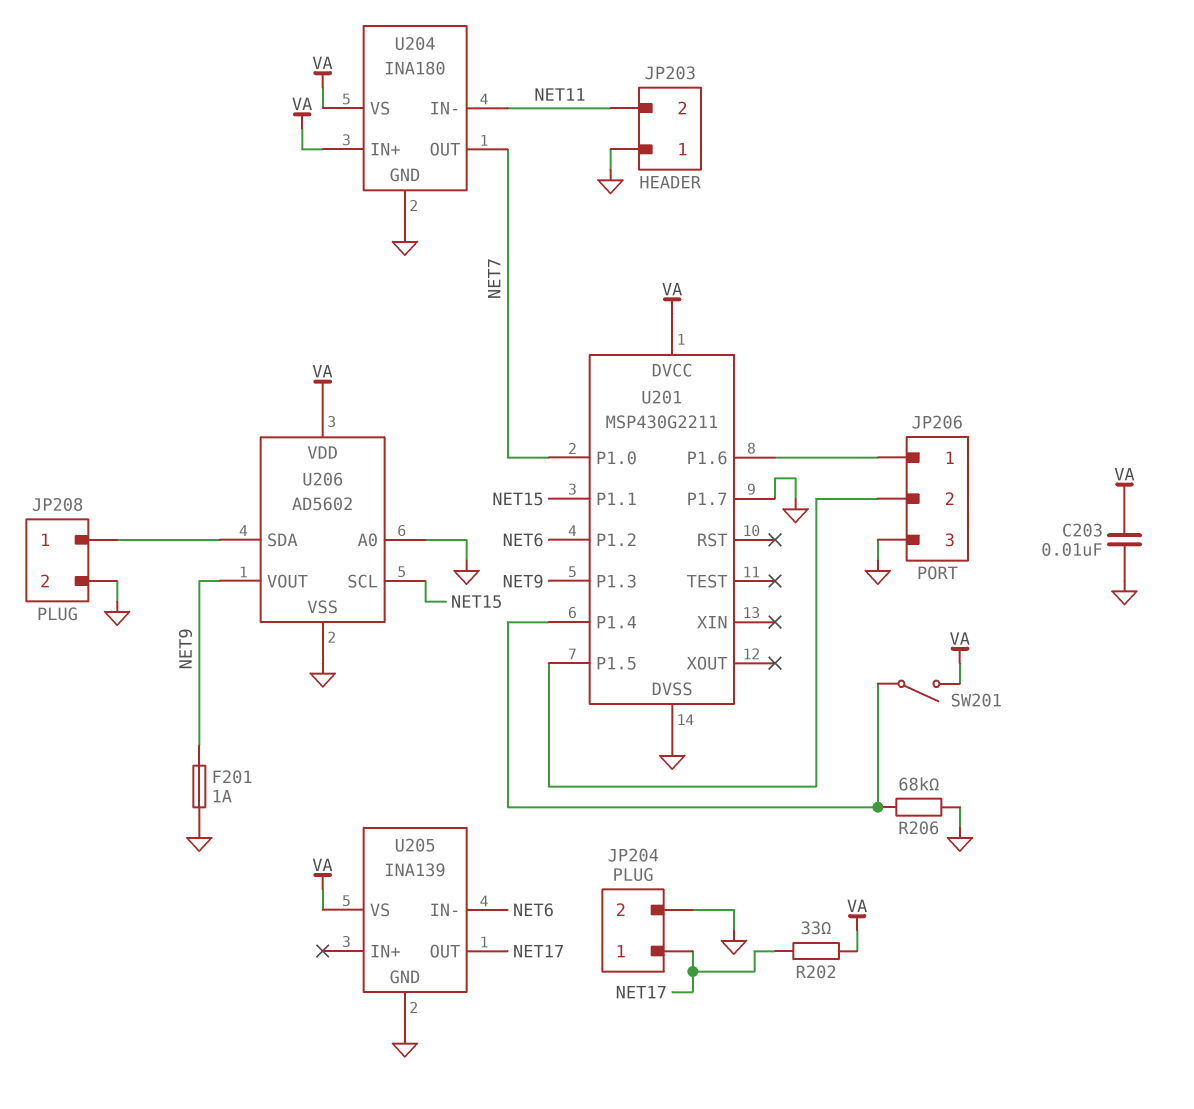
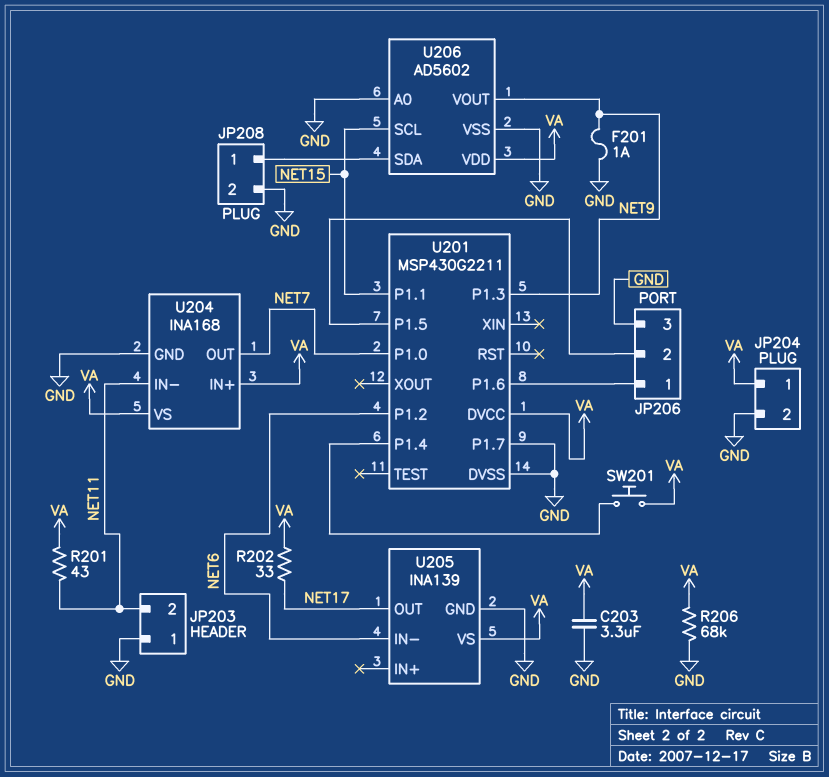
C203: 10nF (GND, VA) -> 3.3uF (GND, VA)
JP204 pin 1: NET17 -> VA
R201: none -> 43 (NET11, VA)
R206: 68k (GND, U201/P1.4) -> 68k (GND, VA)
SW201: switch (U201/P1.4, VA) -> button (U201/P1.4, VA)
U204: INA180 -> INA168

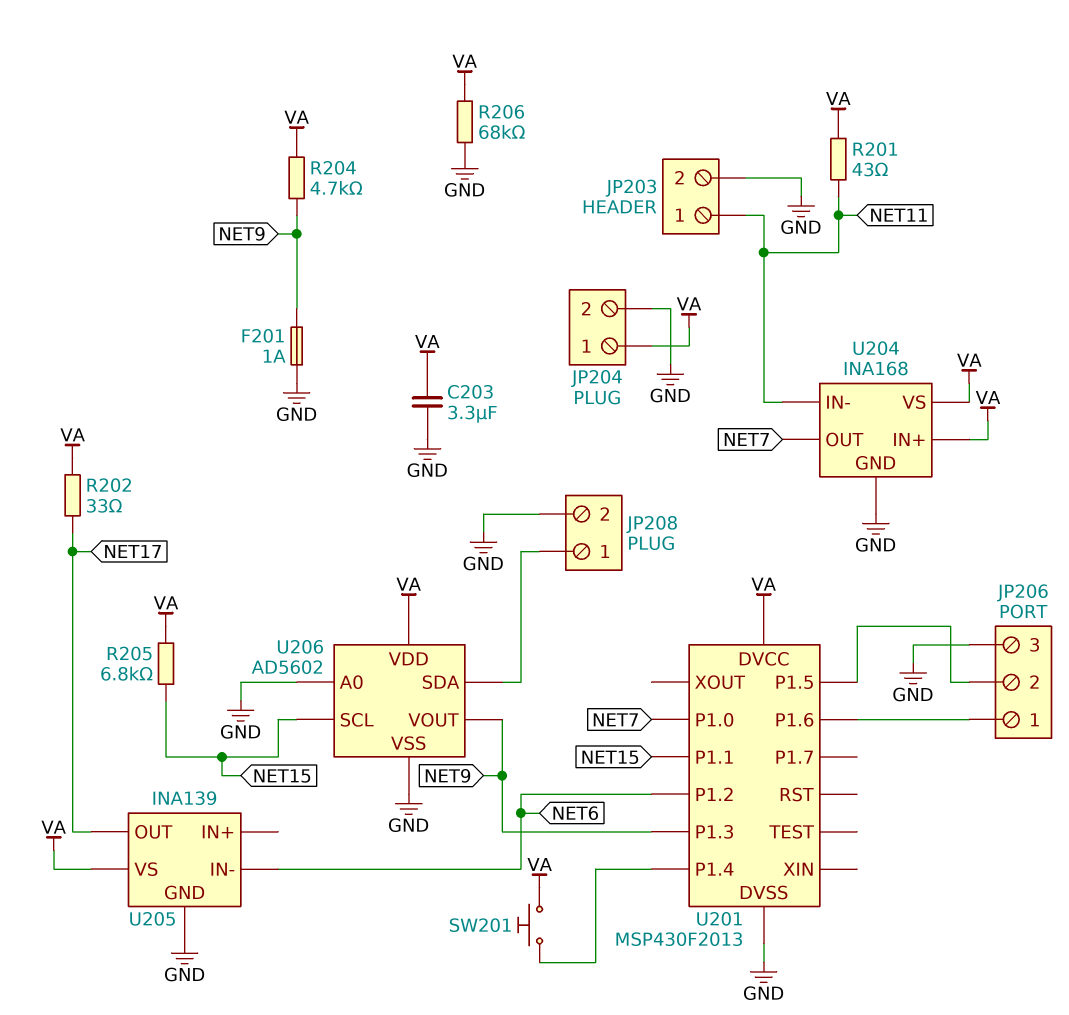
JP203 pin 1: GND -> NET11
JP203 pin 2: NET11 -> GND
R204: none -> 4.7k (NET9, VA)
R205: none -> 6.8k (NET15, VA)
U201: MSP430G2211 -> MSP430F2013
U201 pin P1.7: GND -> none

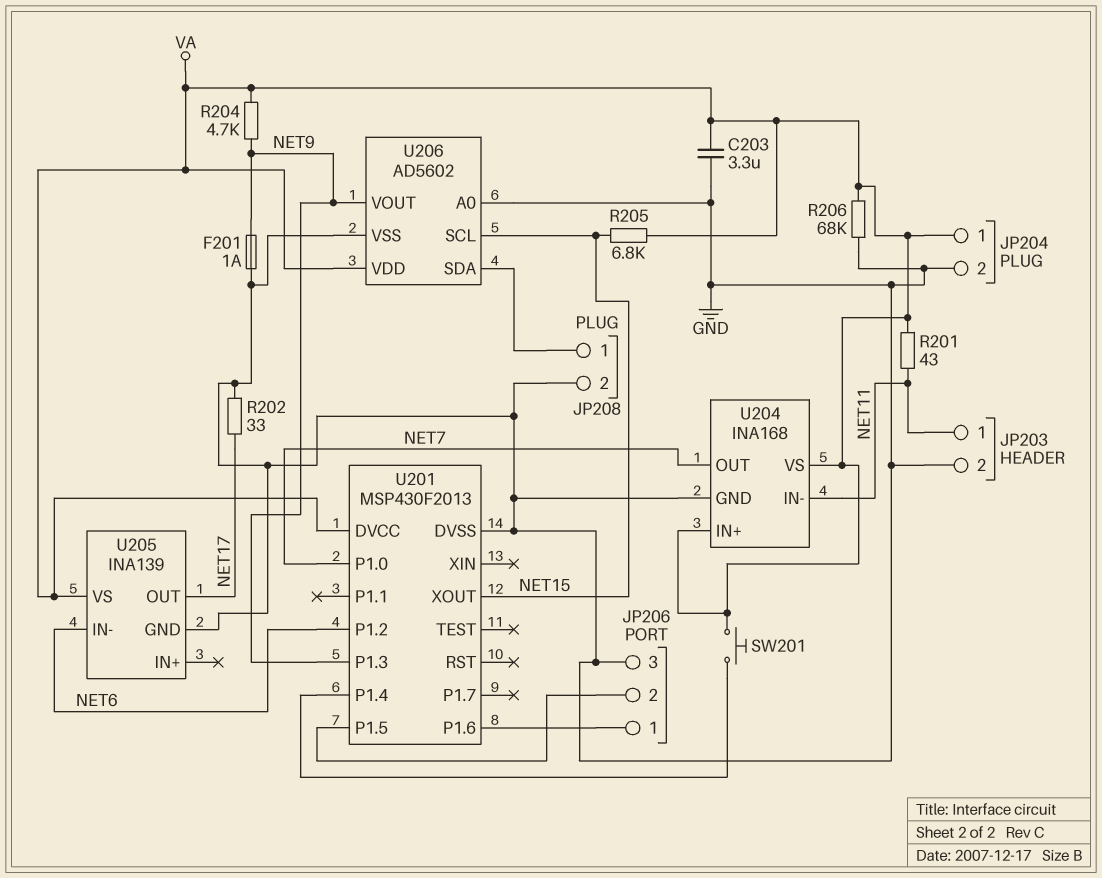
R202: 33 (NET17, VA) -> 33 (GND, NET17)
U201 pin P1.1: NET15 -> none
U201 pin XOUT: none -> NET15

